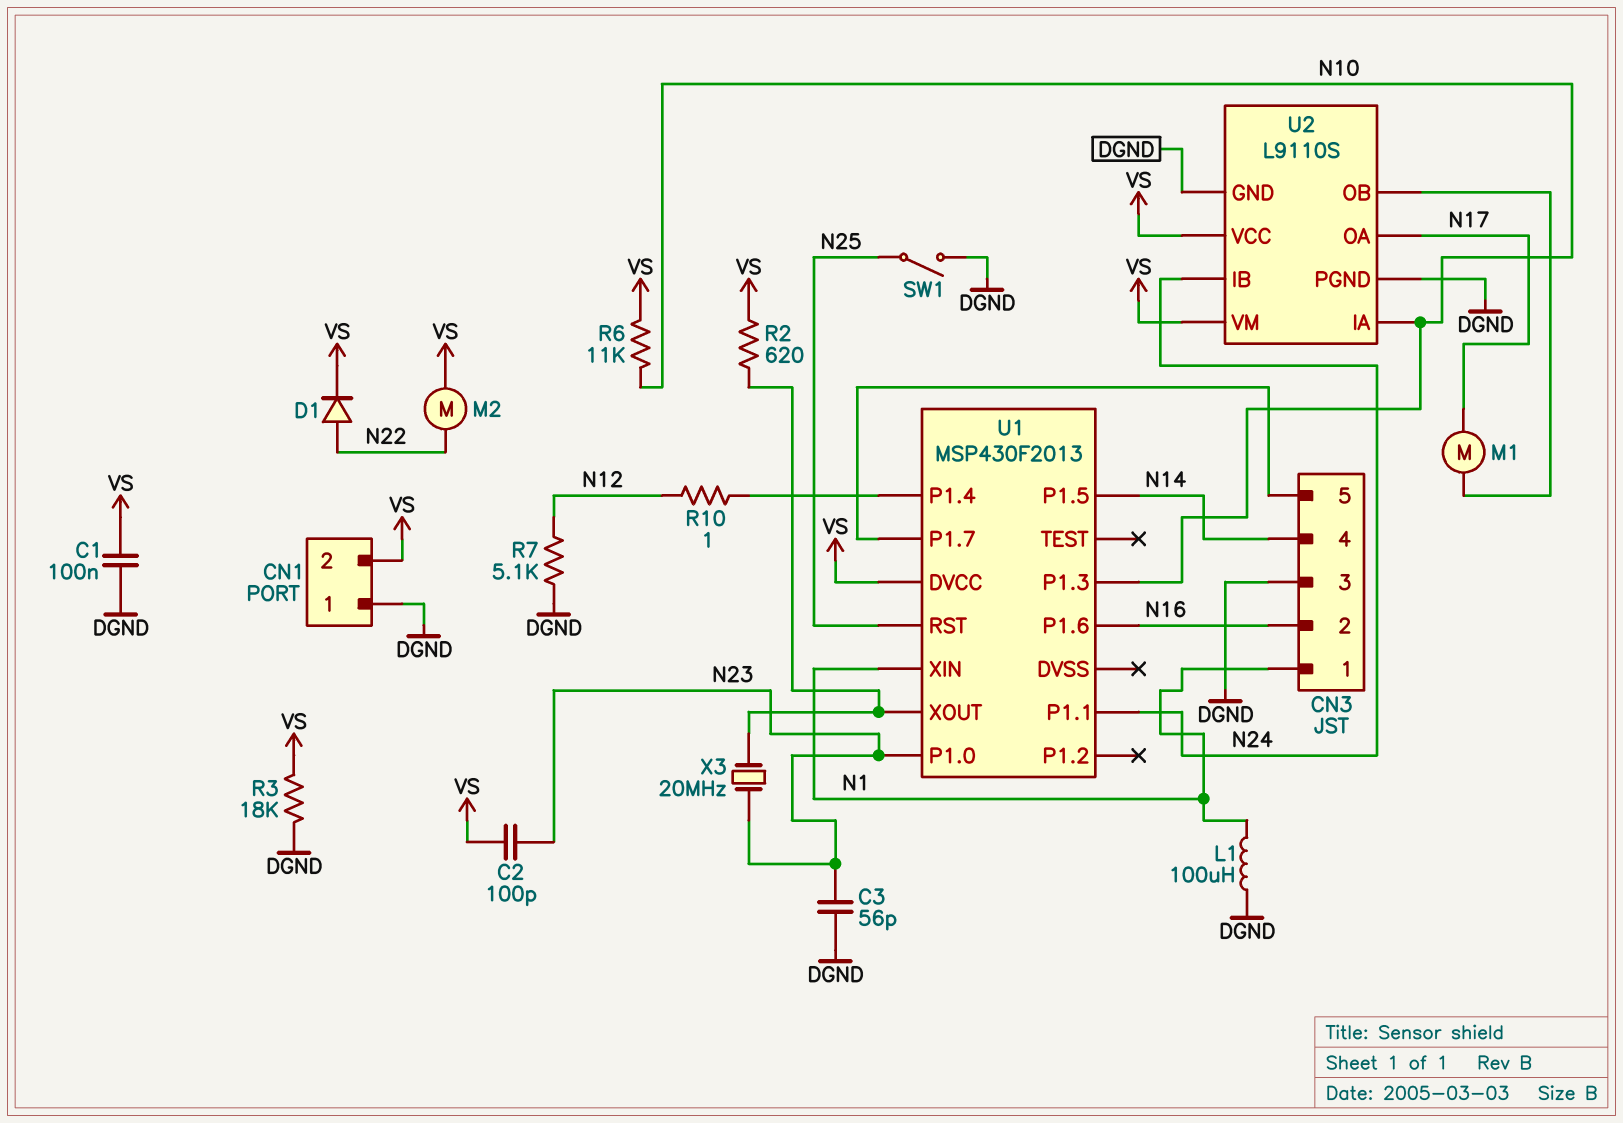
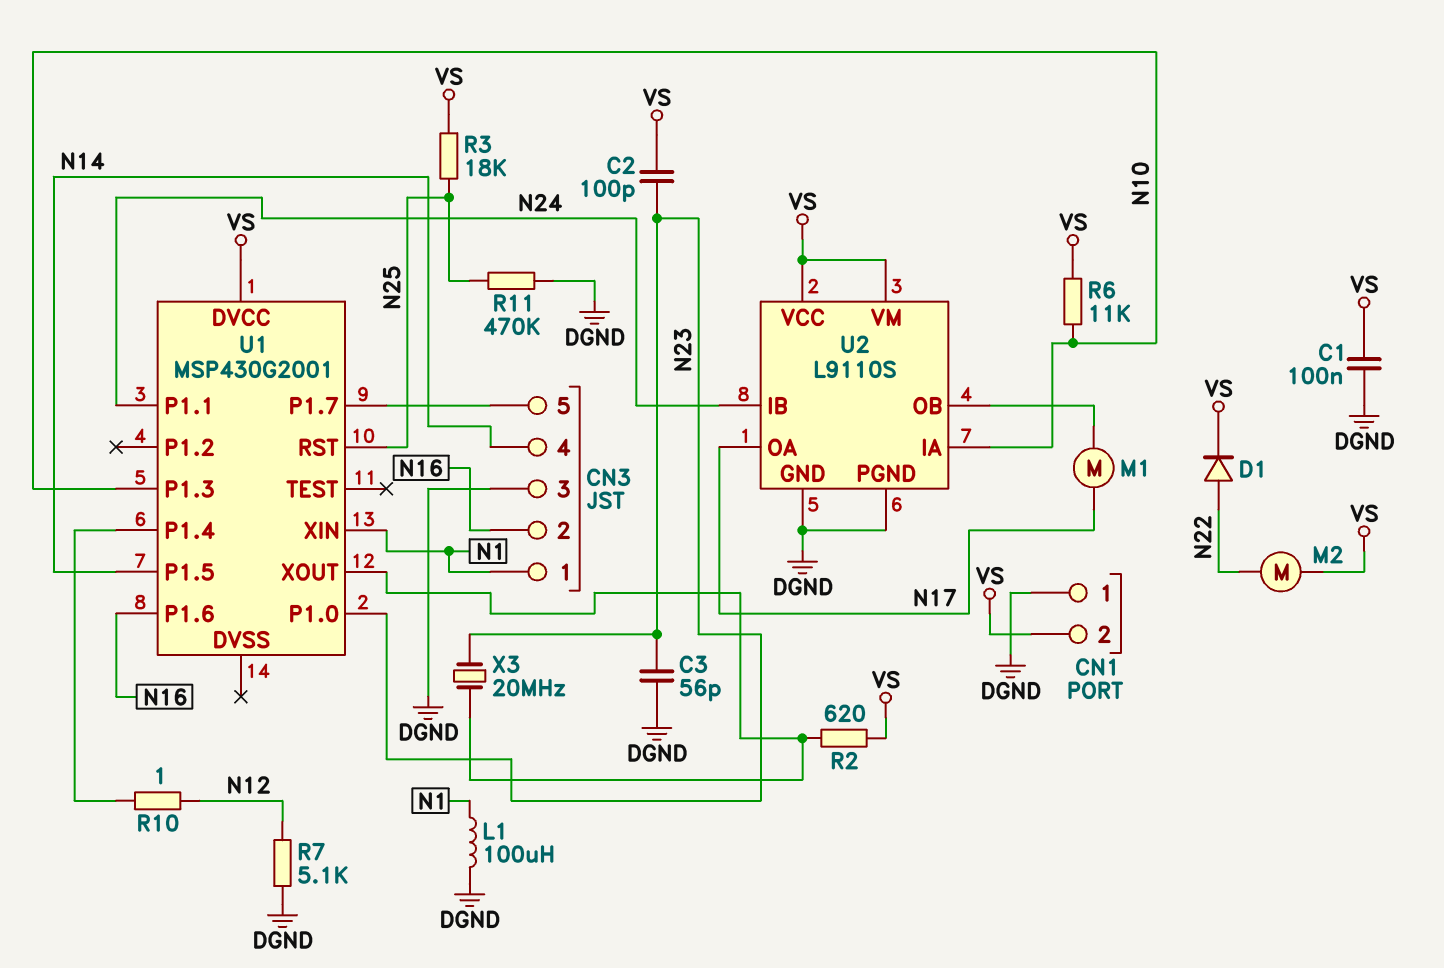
R3: 18k (DGND, VS) -> 18k (N25, VS)
R11: none -> 470k (DGND, N25)
SW1: switch (DGND, N25) -> none
U1: MSP430F2013 -> MSP430G2001

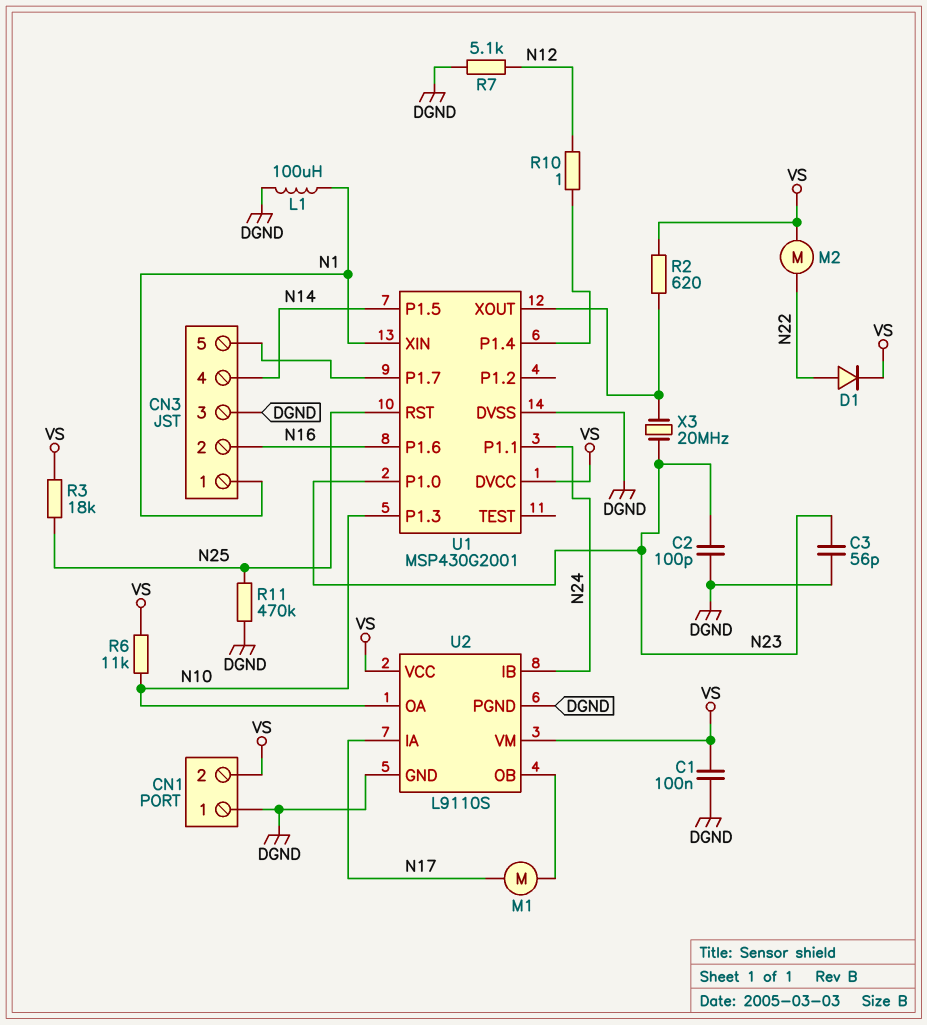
C2: 100pF (N23, VS) -> 100pF (DGND, N23)
U1 pin DVSS: none -> DGND
U2 pin IA: N10 -> N17
U2 pin OA: N17 -> N10

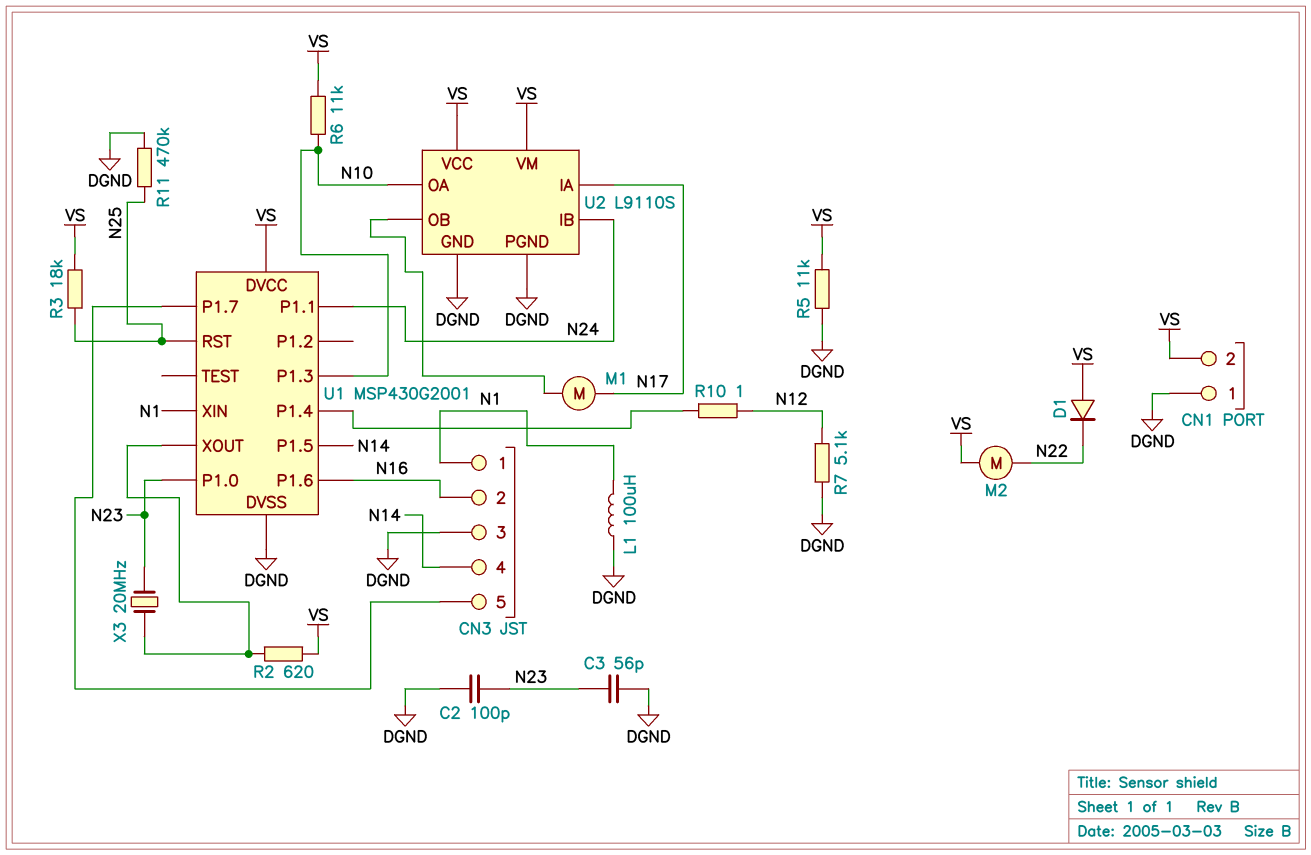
C1: 100nF (DGND, VS) -> none
D1: diode (A N22, K VS) -> diode (A VS, K N22)
R5: none -> 11k (DGND, VS)

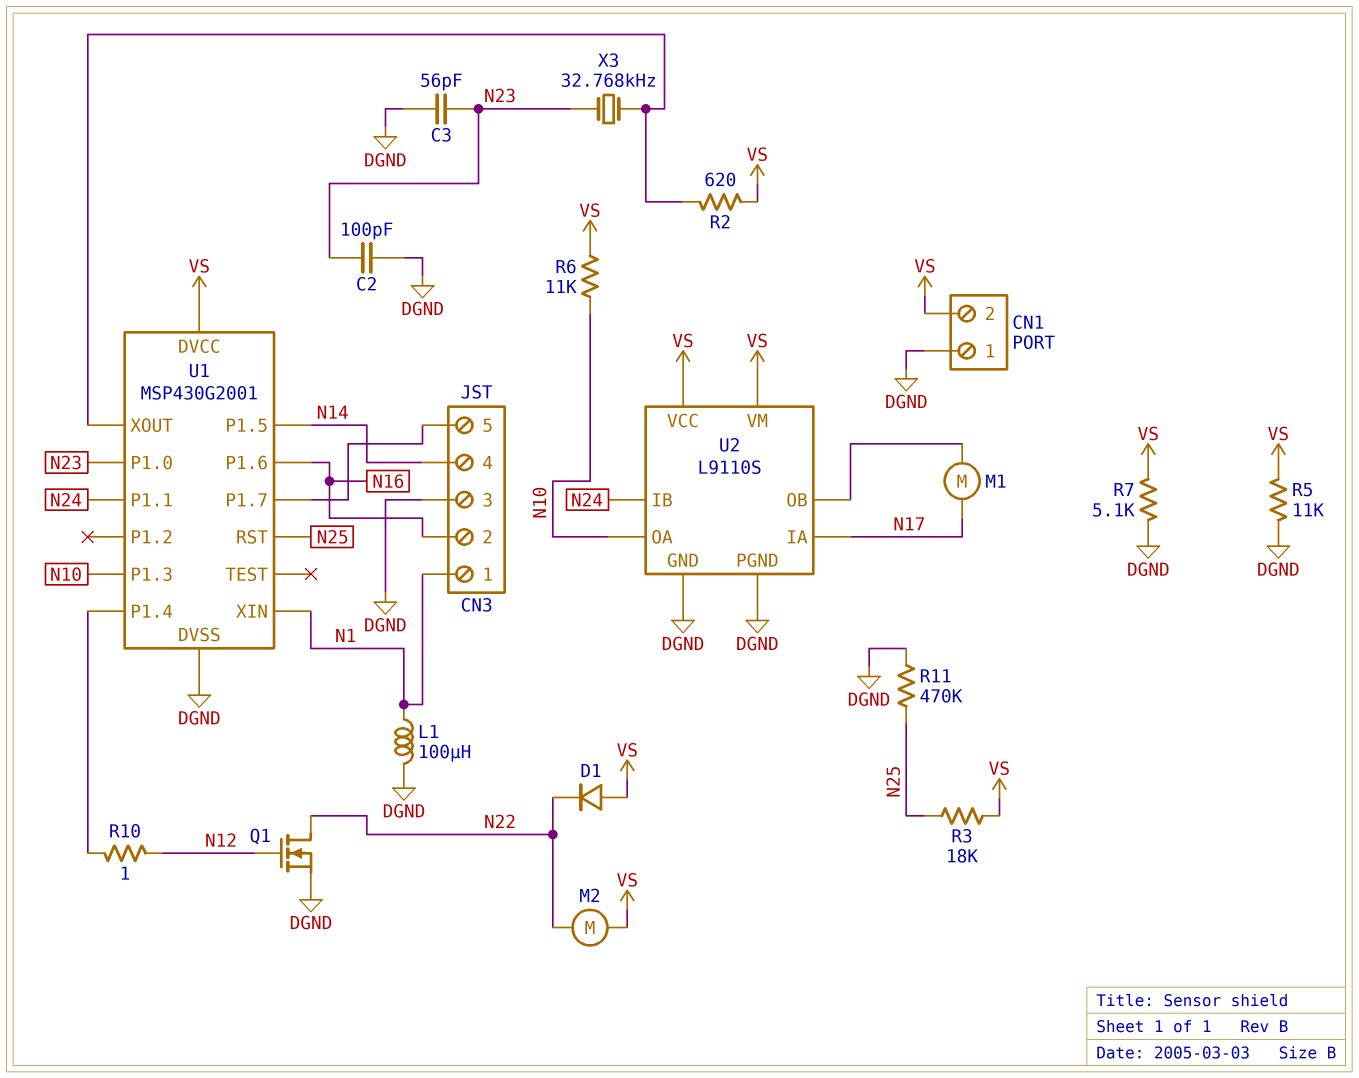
Q1: none -> NMOS (G N12, D N22, S DGND)
R7: 5.1k (DGND, N12) -> 5.1k (DGND, VS)
X3: 20MHz (N23, U1/XOUT) -> 32.768kHz (N23, U1/XOUT)

